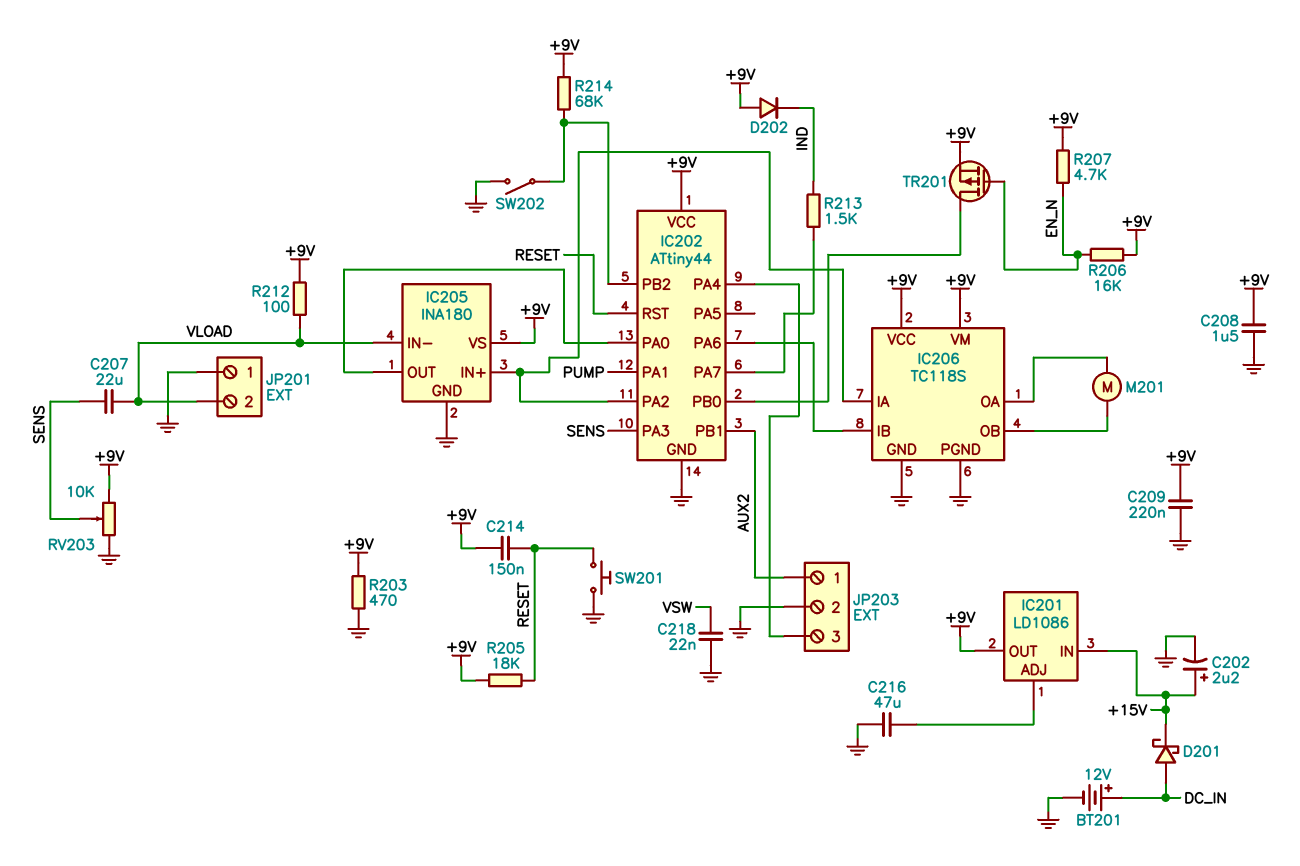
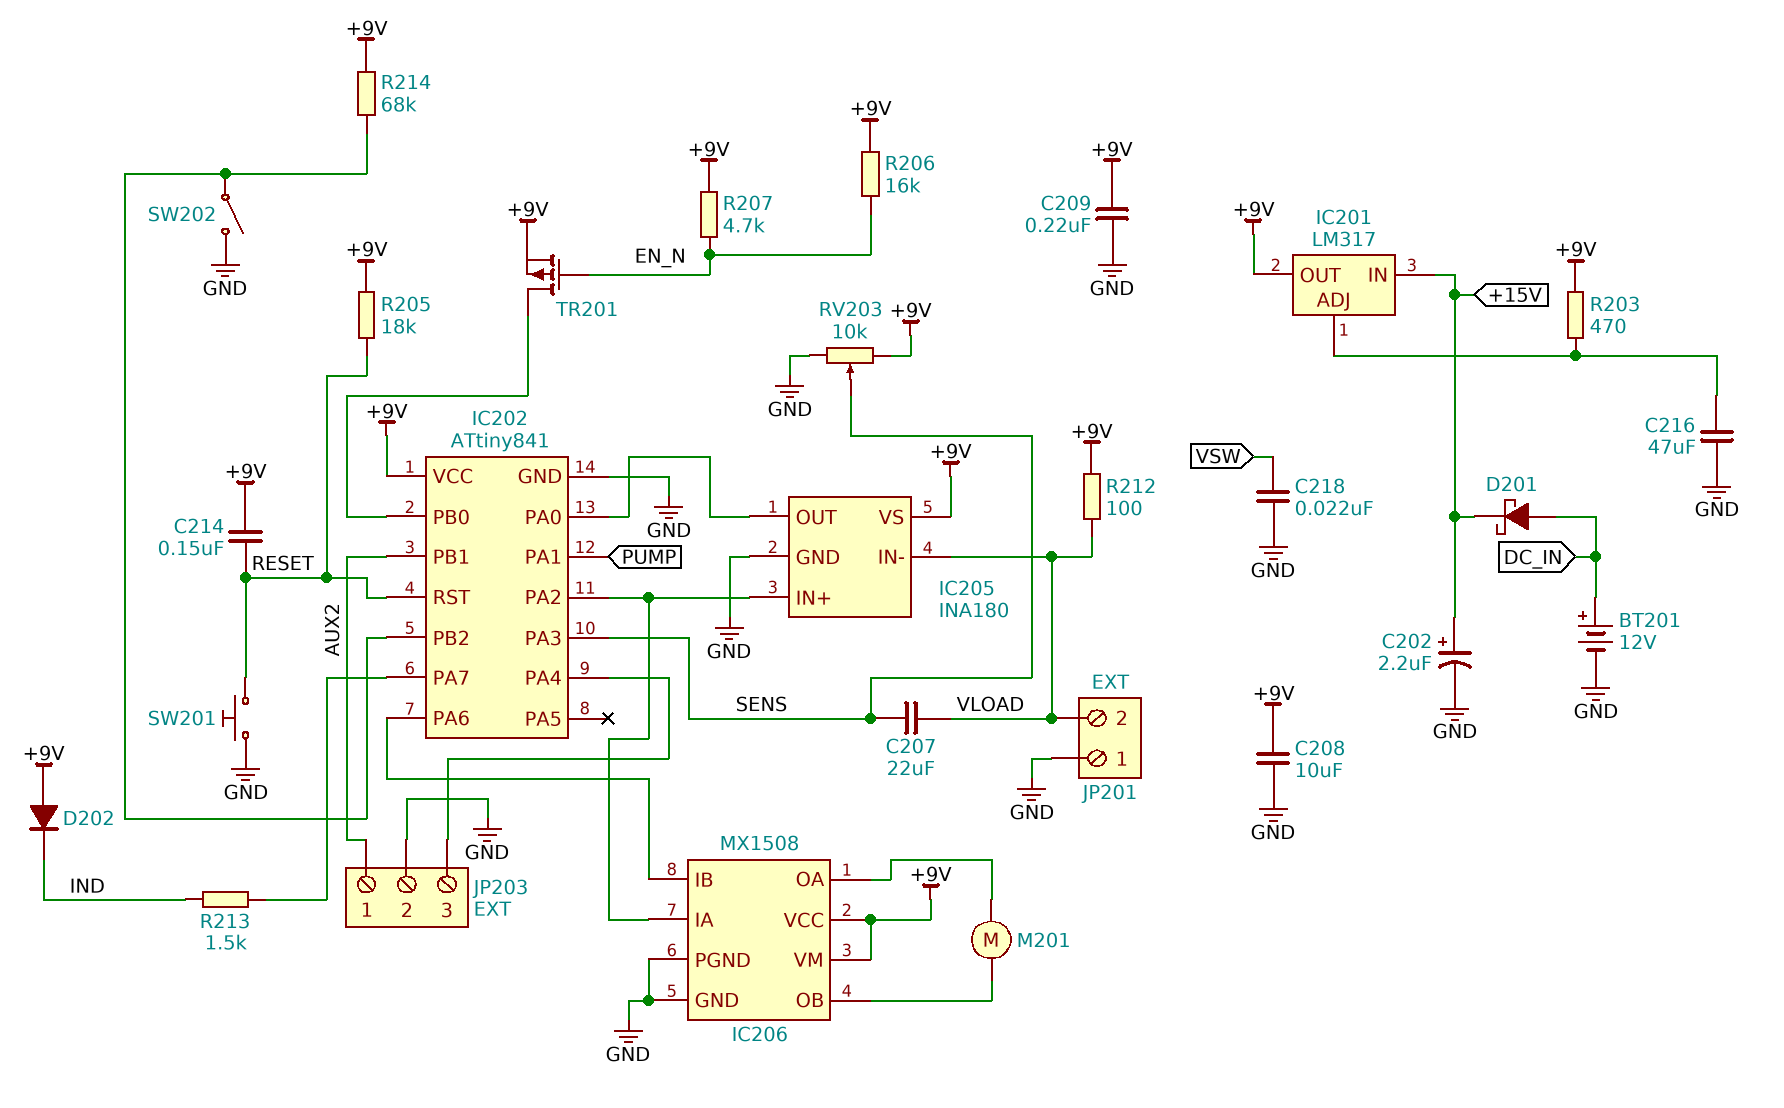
C208: 1.5uF (+9V, GND) -> 10uF (+9V, GND)
IC201: LD1086 -> LM317
IC202: ATtiny44 -> ATtiny841
IC206: TC118S -> MX1508
R203: 470 (+9V, GND) -> 470 (+9V, IC201/ADJ)

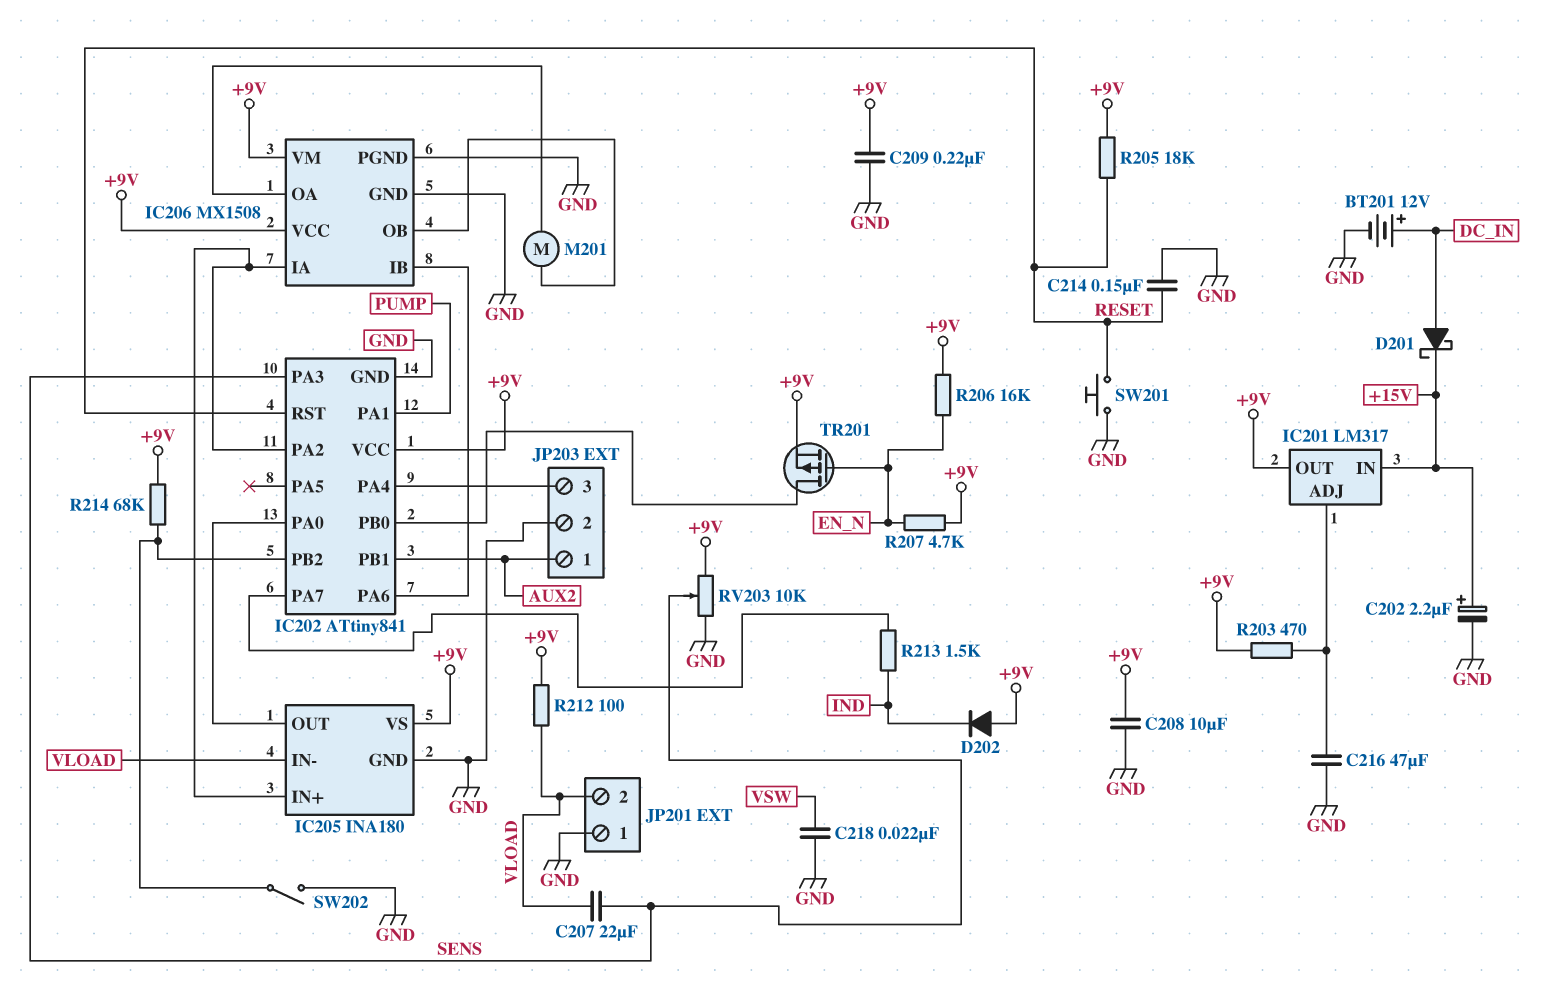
C214: 150nF (+9V, RESET) -> 150nF (GND, RESET)

